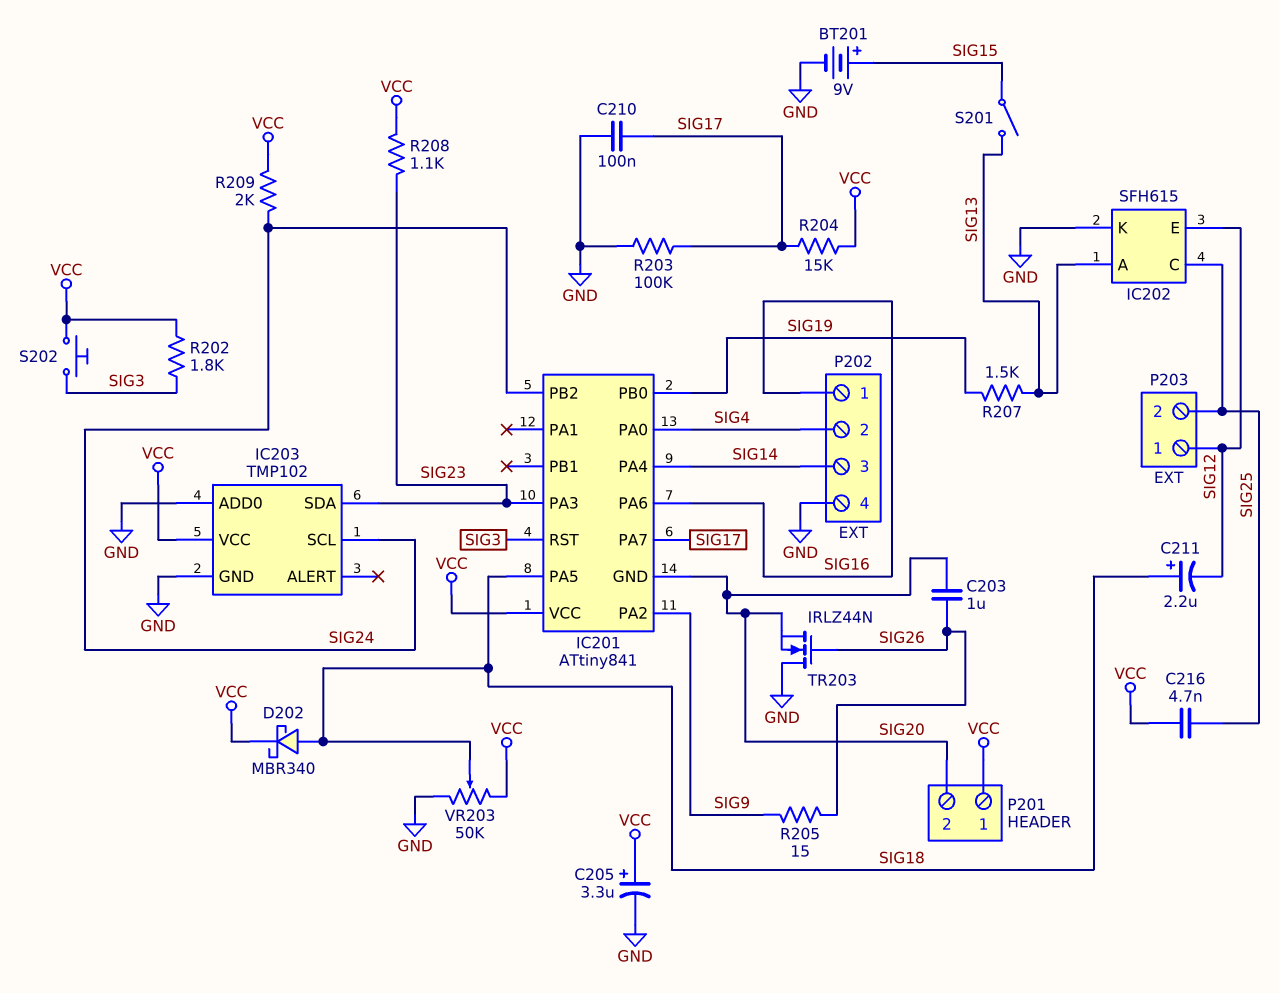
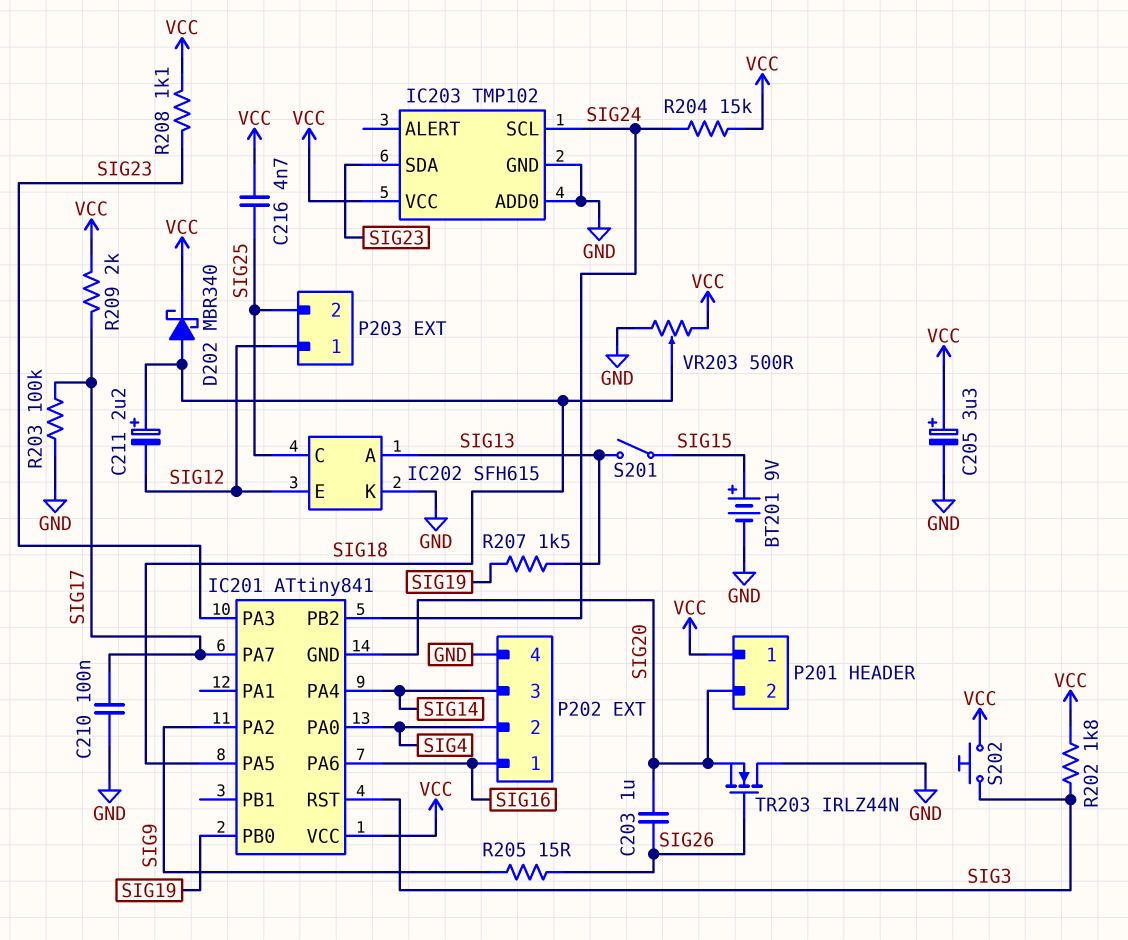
R204: 15k (SIG17, VCC) -> 15k (SIG24, VCC)
R209: 2k (SIG24, VCC) -> 2k (SIG17, VCC)
VR203: 50k (GND, VCC, wiper SIG18) -> 500 (GND, VCC, wiper SIG18)

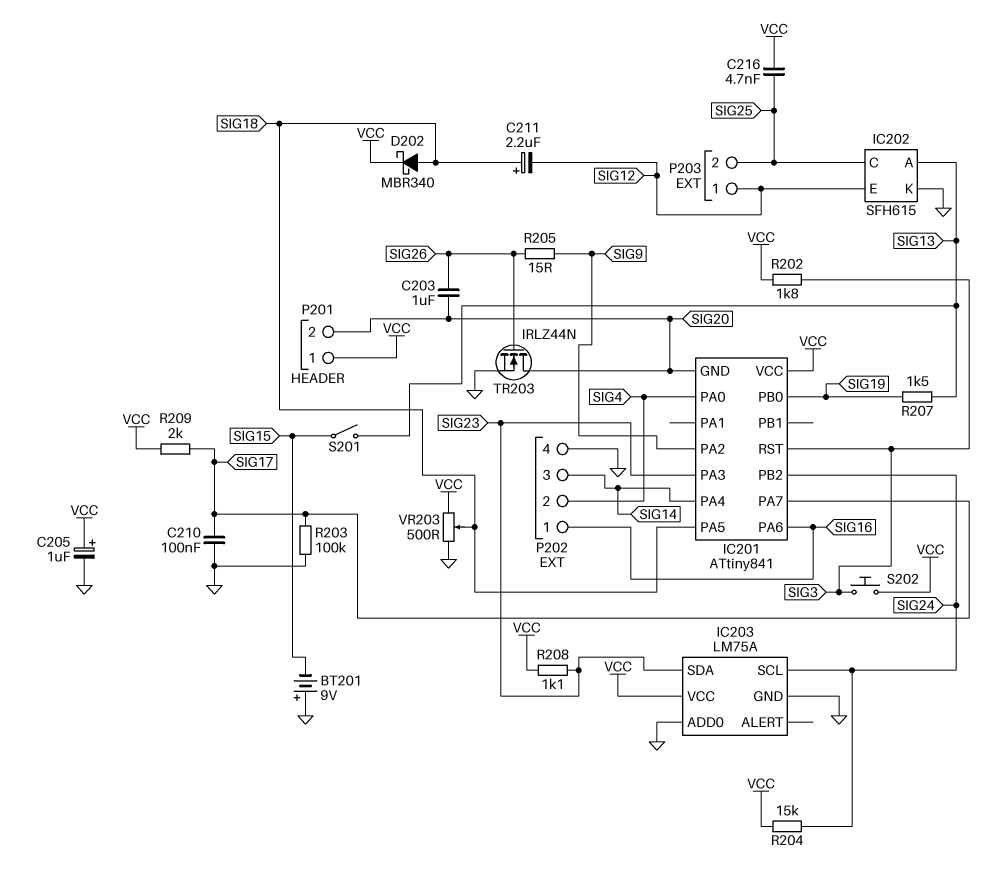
BT201: 9V (plus SIG15, minus GND) -> 9V (plus GND, minus SIG15)
C205: 3.3uF (plus VCC, minus GND) -> 1uF (plus VCC, minus GND)
IC203: TMP102 -> LM75A
TR203: NMOS IRLZ44N (G SIG26, D GND, S SIG20) -> NMOS IRLZ44N (G SIG26, D SIG20, S GND)

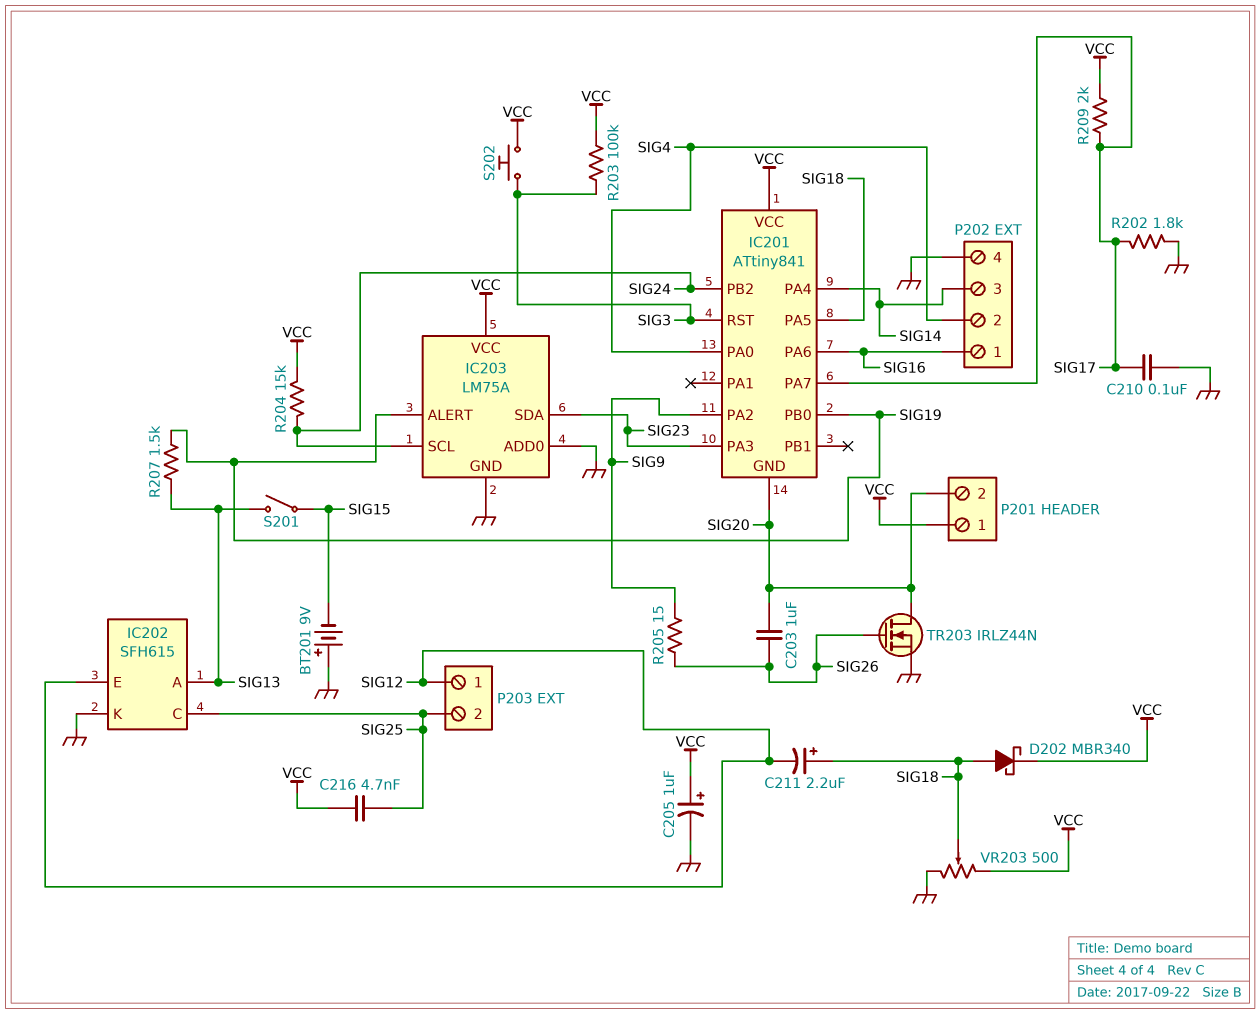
IC203 pin ALERT: none -> SIG19
R202: 1.8k (SIG3, VCC) -> 1.8k (GND, SIG17)
R203: 100k (GND, SIG17) -> 100k (SIG3, VCC)
R208: 1.1k (SIG23, VCC) -> none

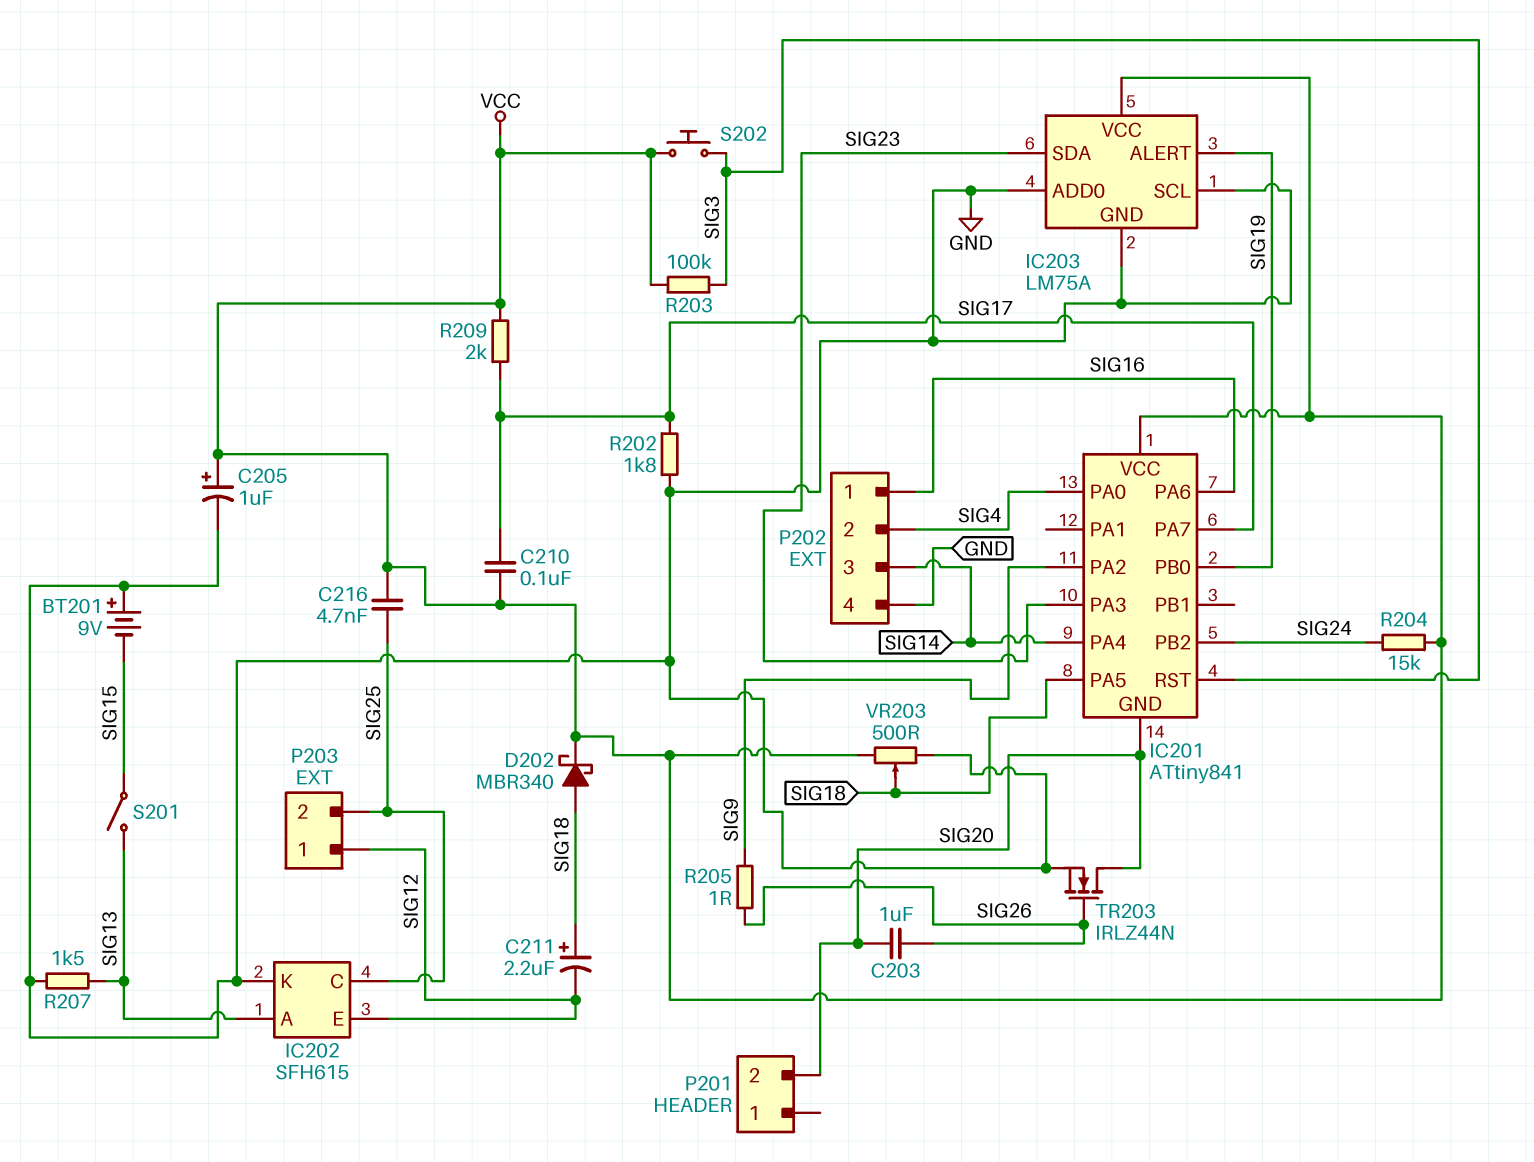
C210: 100nF (GND, SIG17) -> 100nF (SIG17, VCC)
IC203 pin SCL: SIG24 -> GND
P201 pin 1: VCC -> none
R205: 15 (SIG9, SIG26) -> 1 (SIG9, SIG26)
R207: 1.5k (SIG13, SIG19) -> 1.5k (GND, SIG13)

